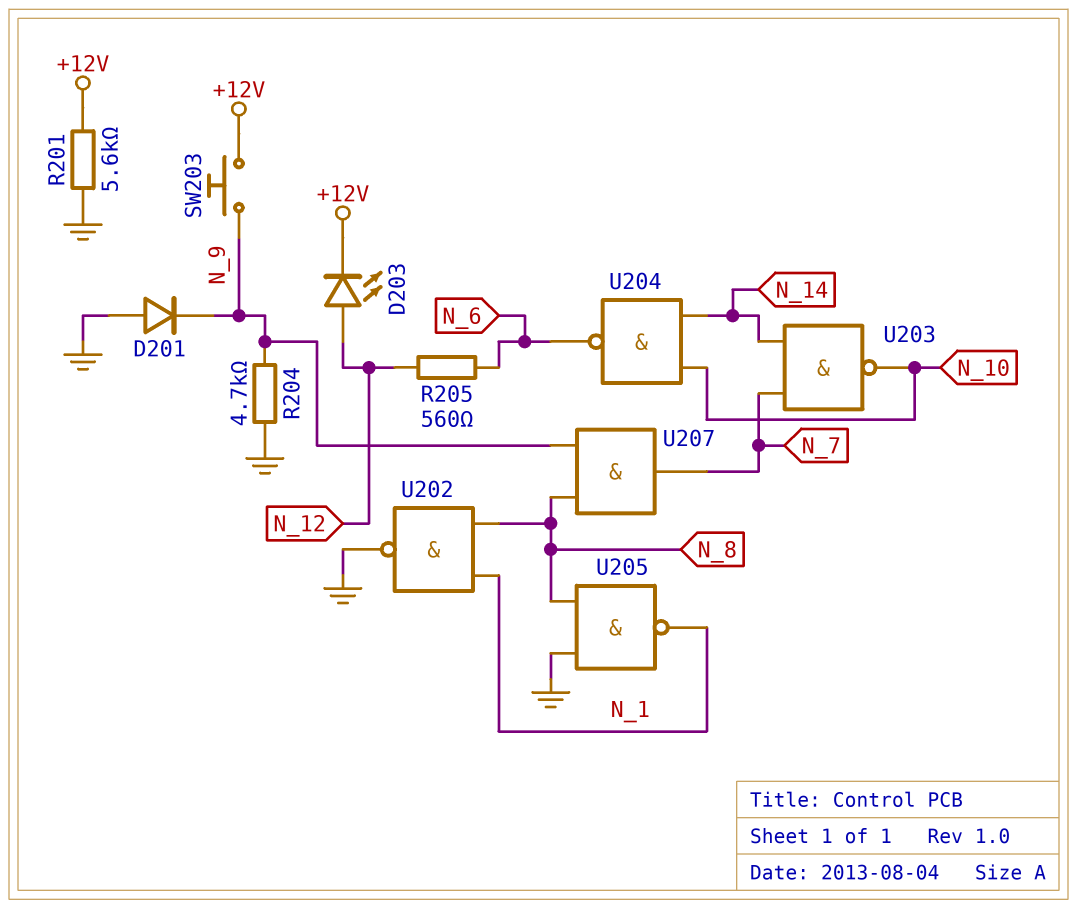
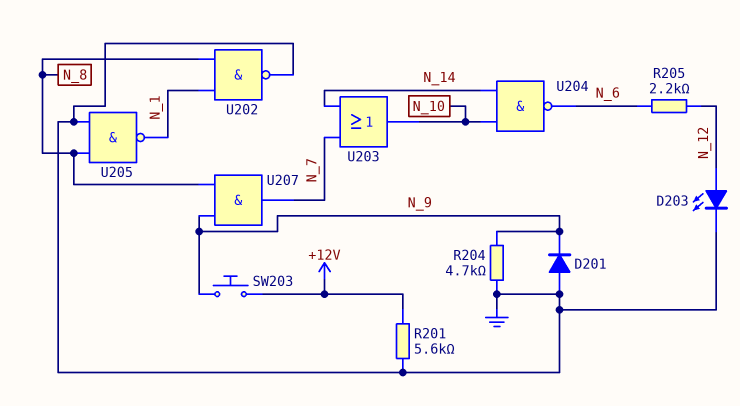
D203: LED (A N_12, K +12V) -> LED (A N_12, K GND)
R205: 560 (N_6, N_12) -> 2.2k (N_6, N_12)
U203: NAND (in N_7, in N_14, out N_10) -> OR (in N_7, in N_14, out N_10)

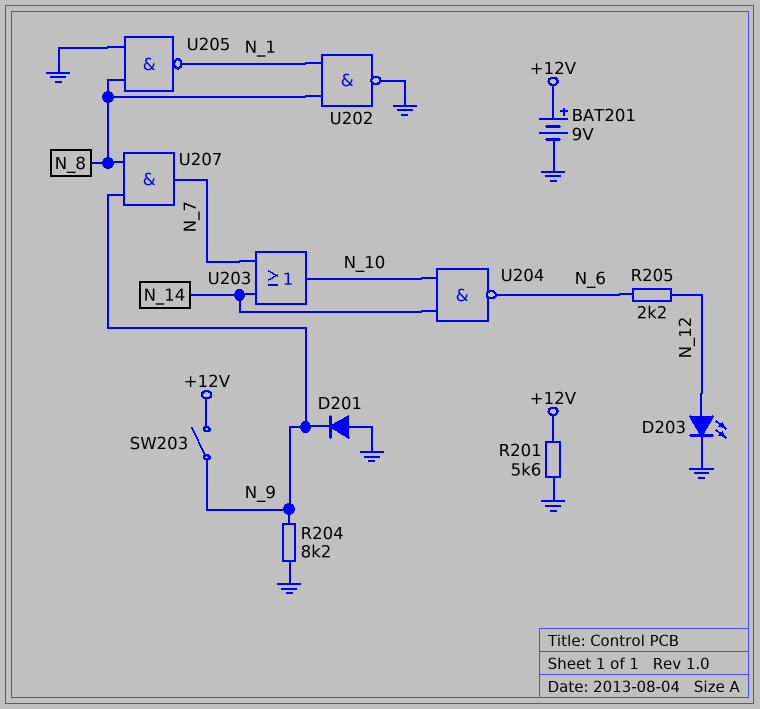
BAT201: none -> 9V (plus +12V, minus GND)
R204: 4.7k (GND, N_9) -> 8.2k (GND, N_9)
SW203: button (+12V, N_9) -> switch (+12V, N_9)

